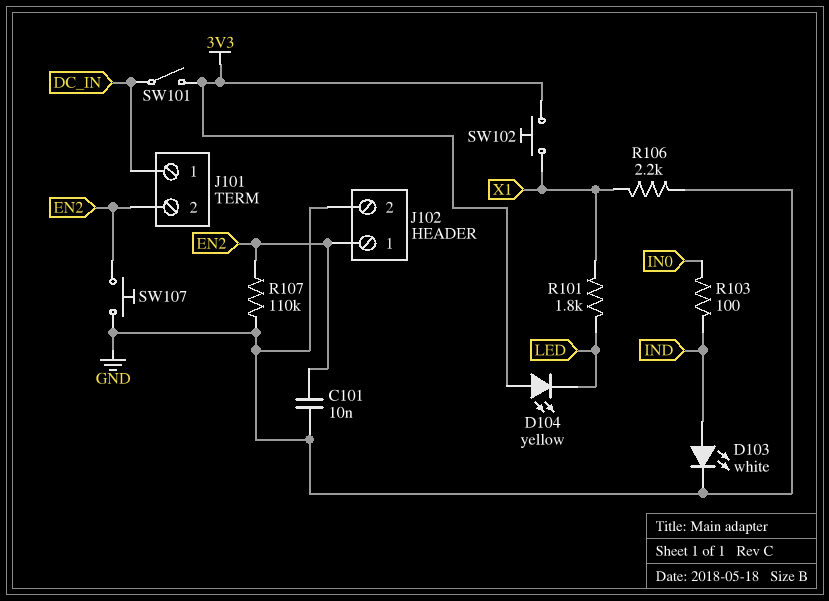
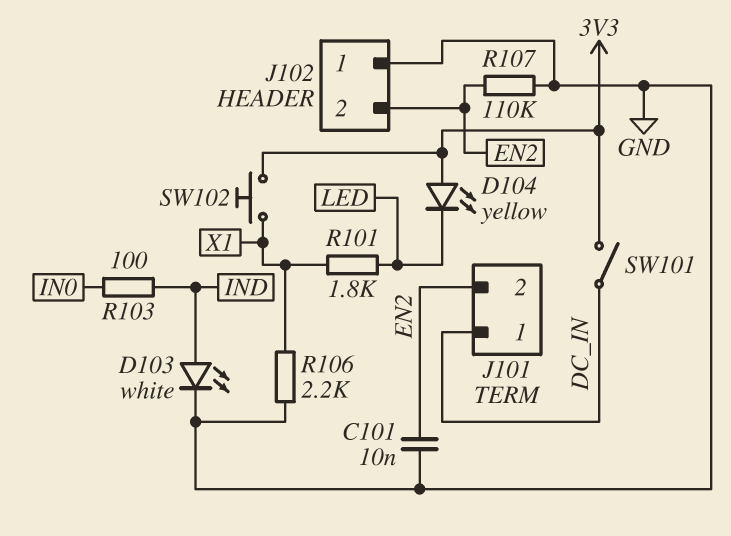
J102 pin 1: EN2 -> GND
J102 pin 2: GND -> EN2
SW107: button (EN2, GND) -> none

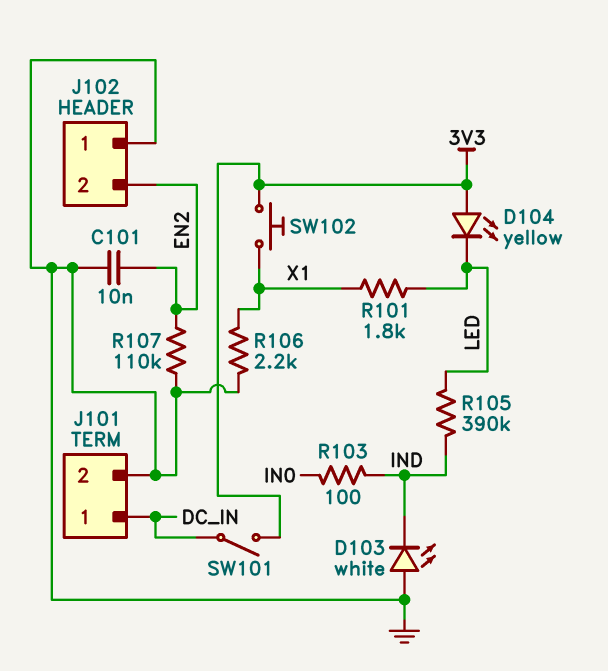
D103: LED white (A IND, K GND) -> LED white (A GND, K IND)
J101 pin 2: EN2 -> GND
R105: none -> 390k (IND, LED)

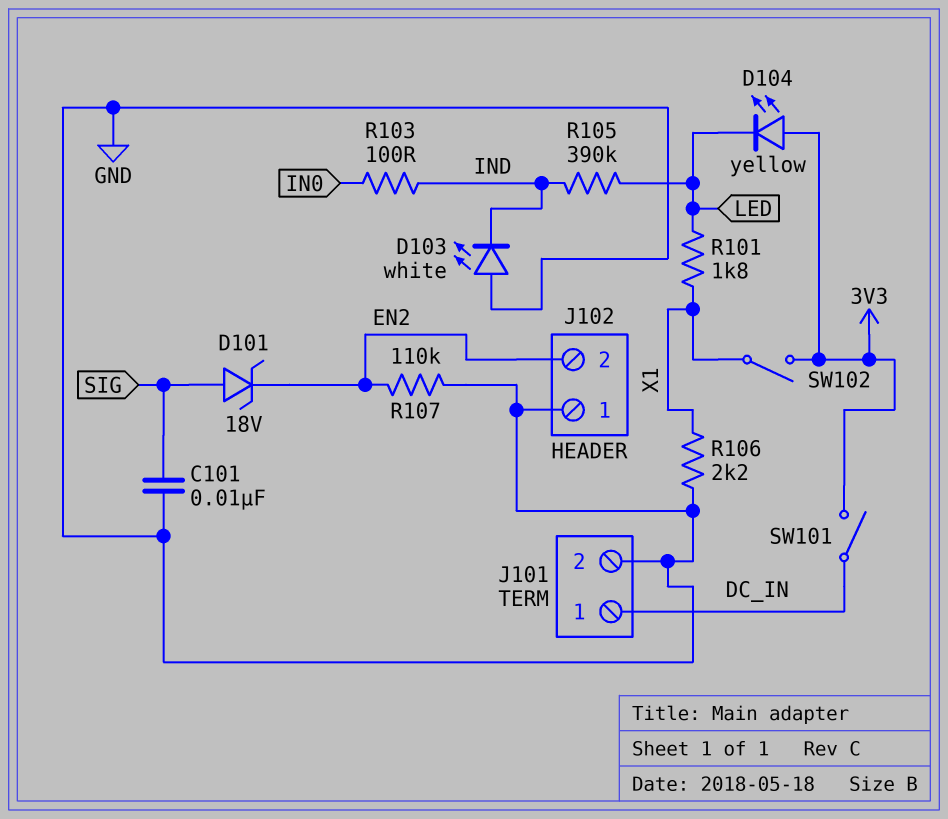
C101: 10nF (EN2, GND) -> 10nF (GND, SIG)
D101: none -> zener 18V (A SIG, K EN2)
SW102: button (3V3, X1) -> switch (3V3, X1)

